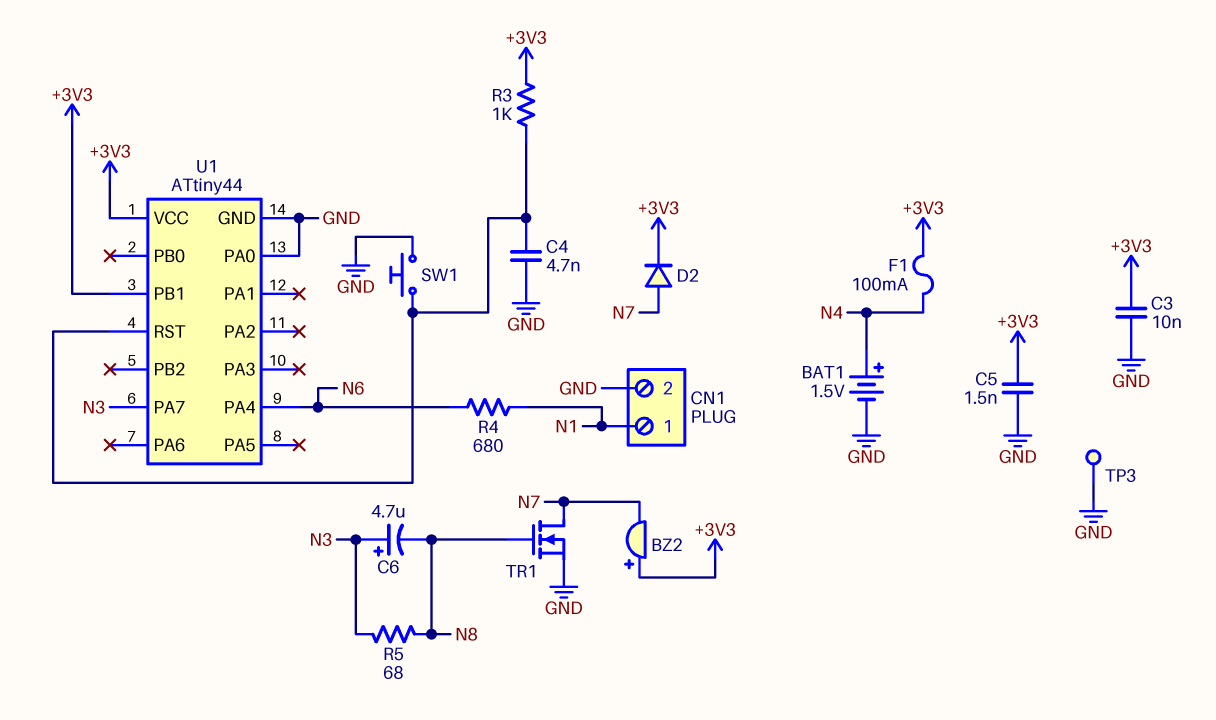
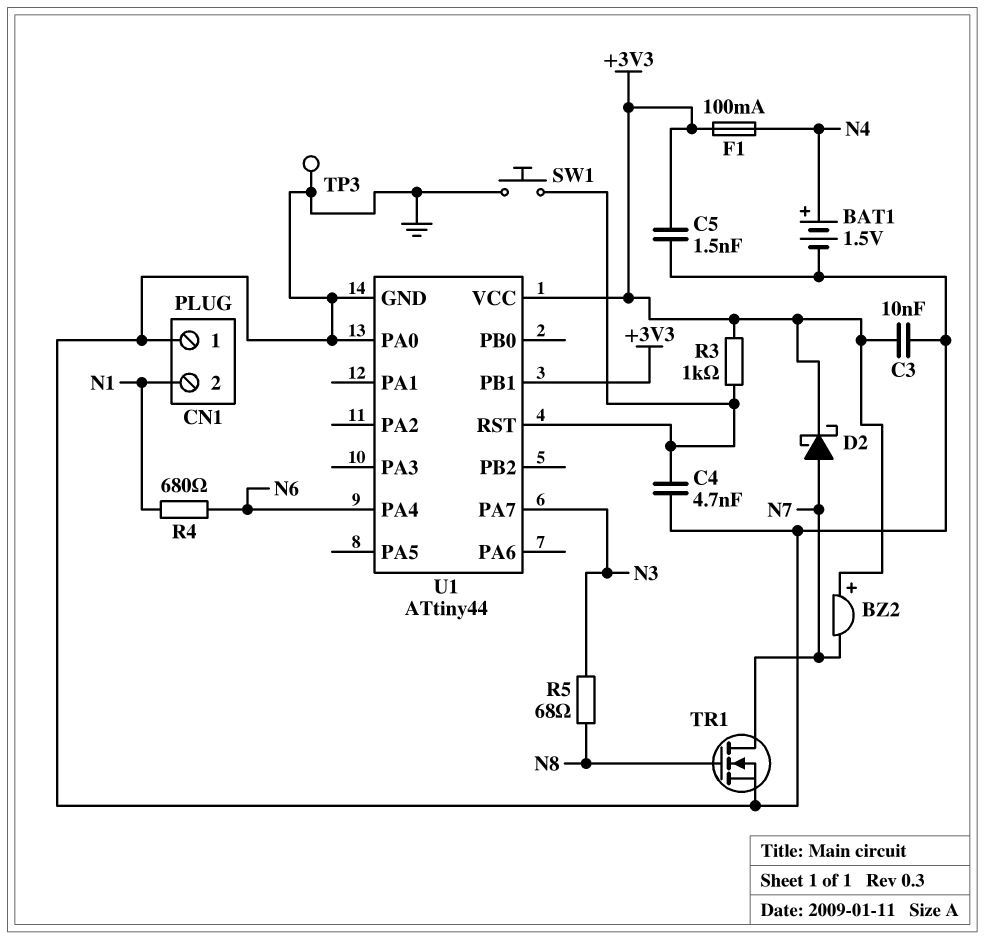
C6: 4.7uF (plus N3, minus N8) -> none
CN1 pin 1: N1 -> GND
CN1 pin 2: GND -> N1
D2: diode (A N7, K +3V3) -> schottky (A N7, K +3V3)

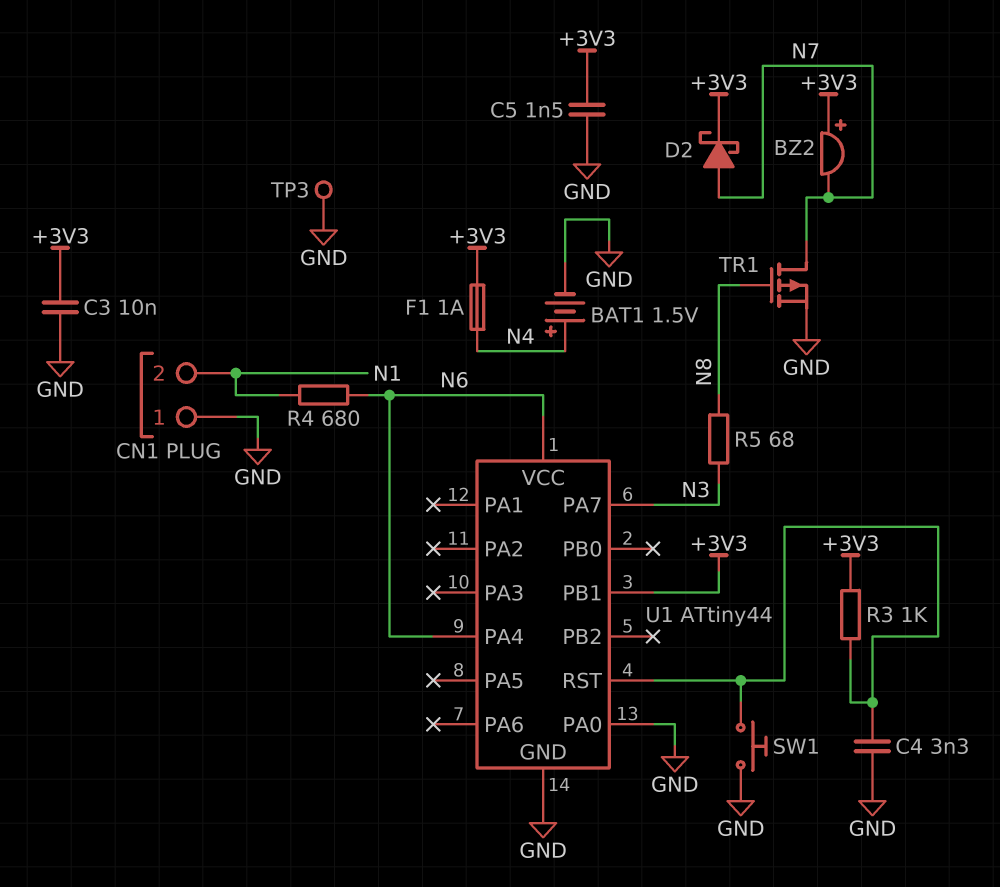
C4: 4.7nF (GND, U1/RST) -> 3.3nF (GND, U1/RST)
F1: 100mA (+3V3, N4) -> 1A (+3V3, N4)
TR1: NMOS (G N8, D N7, S GND) -> PMOS (G N8, D N7, S GND)
U1 pin VCC: +3V3 -> N6

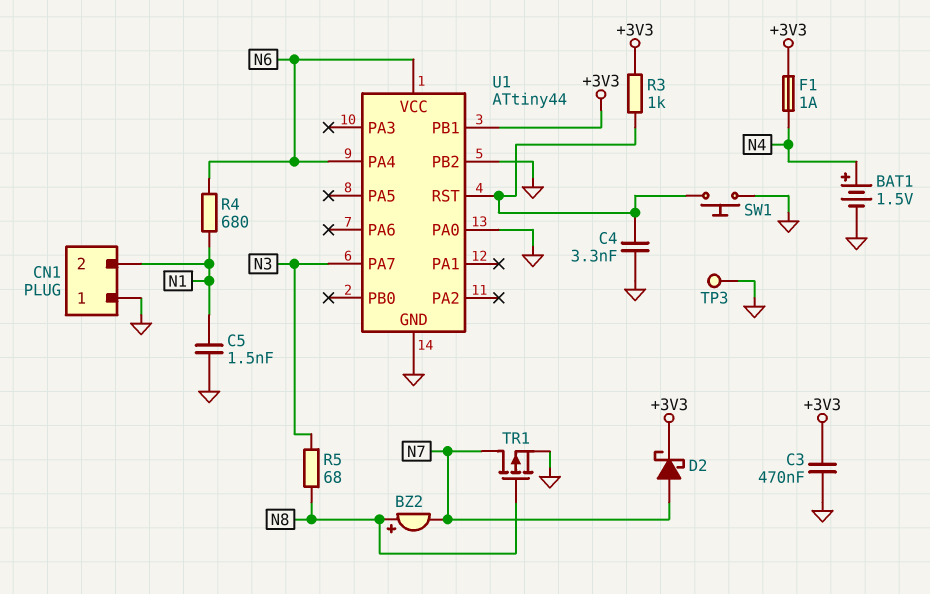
BZ2: buzzer (plus +3V3, minus N7) -> buzzer (plus N8, minus N7)
C3: 10nF (+3V3, GND) -> 470nF (+3V3, GND)
C5: 1.5nF (+3V3, GND) -> 1.5nF (GND, N1)
U1 pin PB2: none -> GND

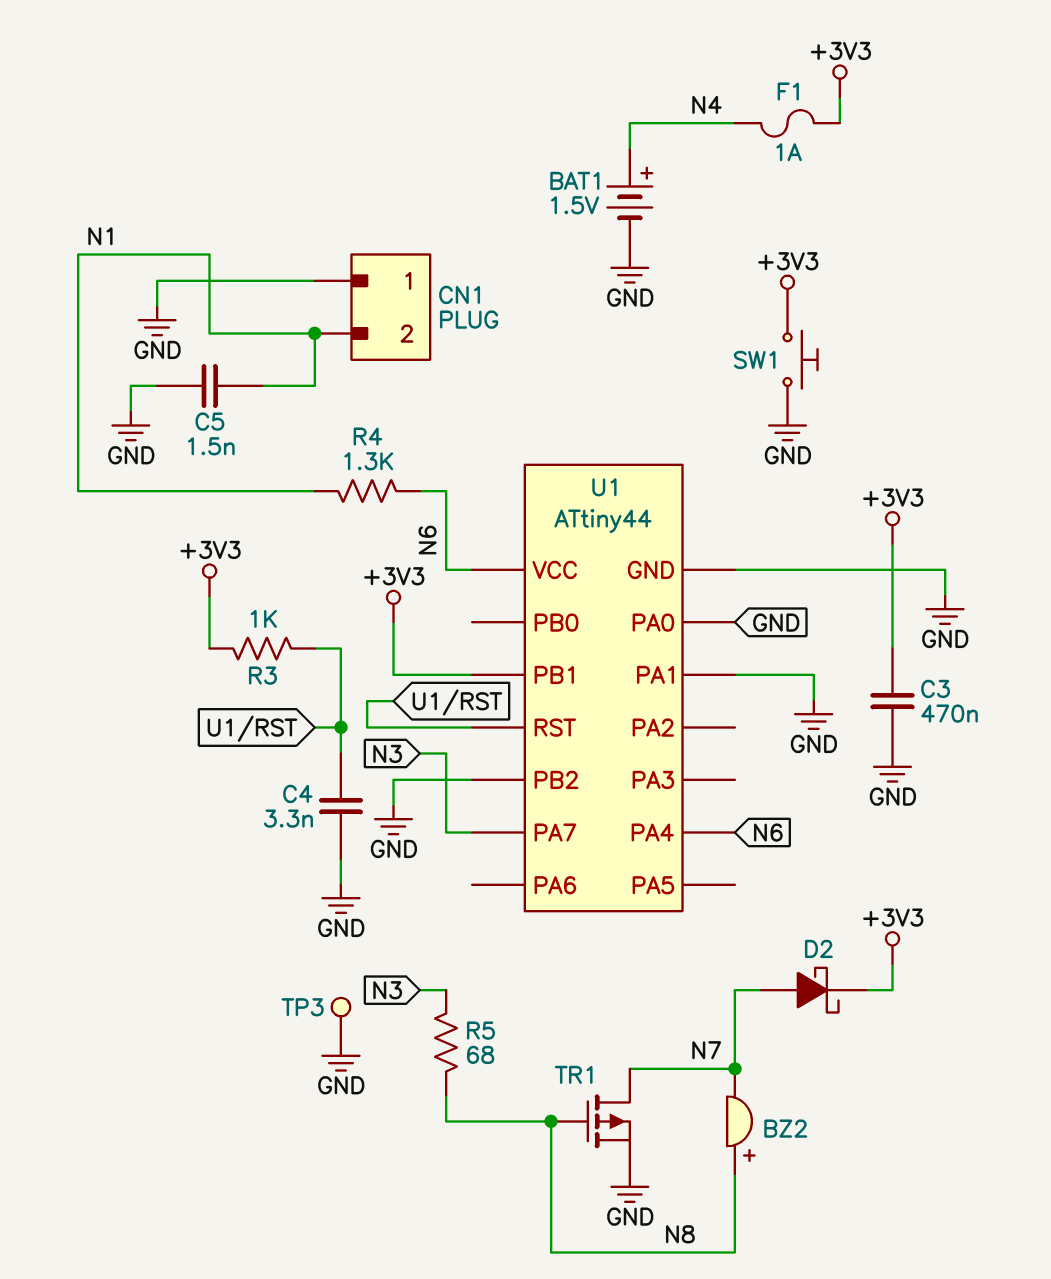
R4: 680 (N1, N6) -> 1.3k (N1, N6)
SW1: button (GND, U1/RST) -> button (+3V3, GND)
U1 pin PA1: none -> GND

